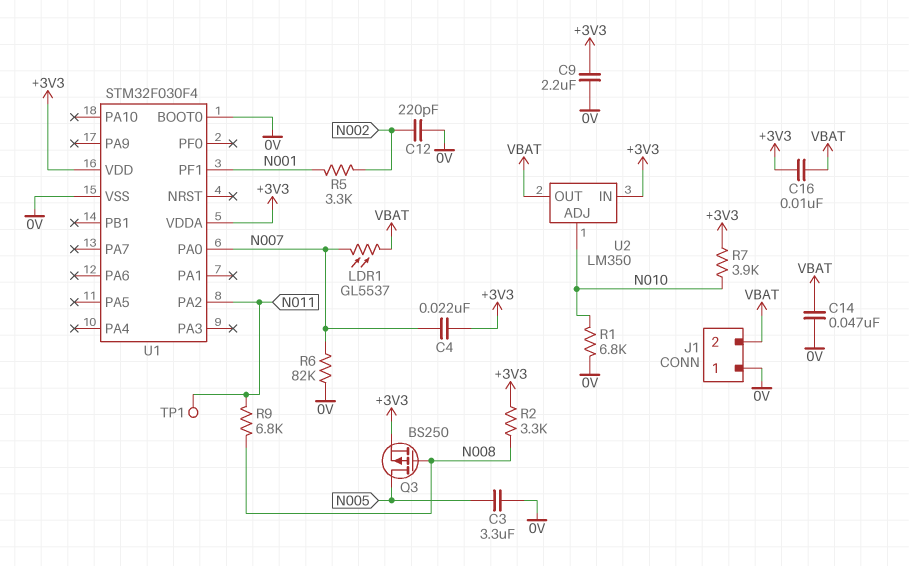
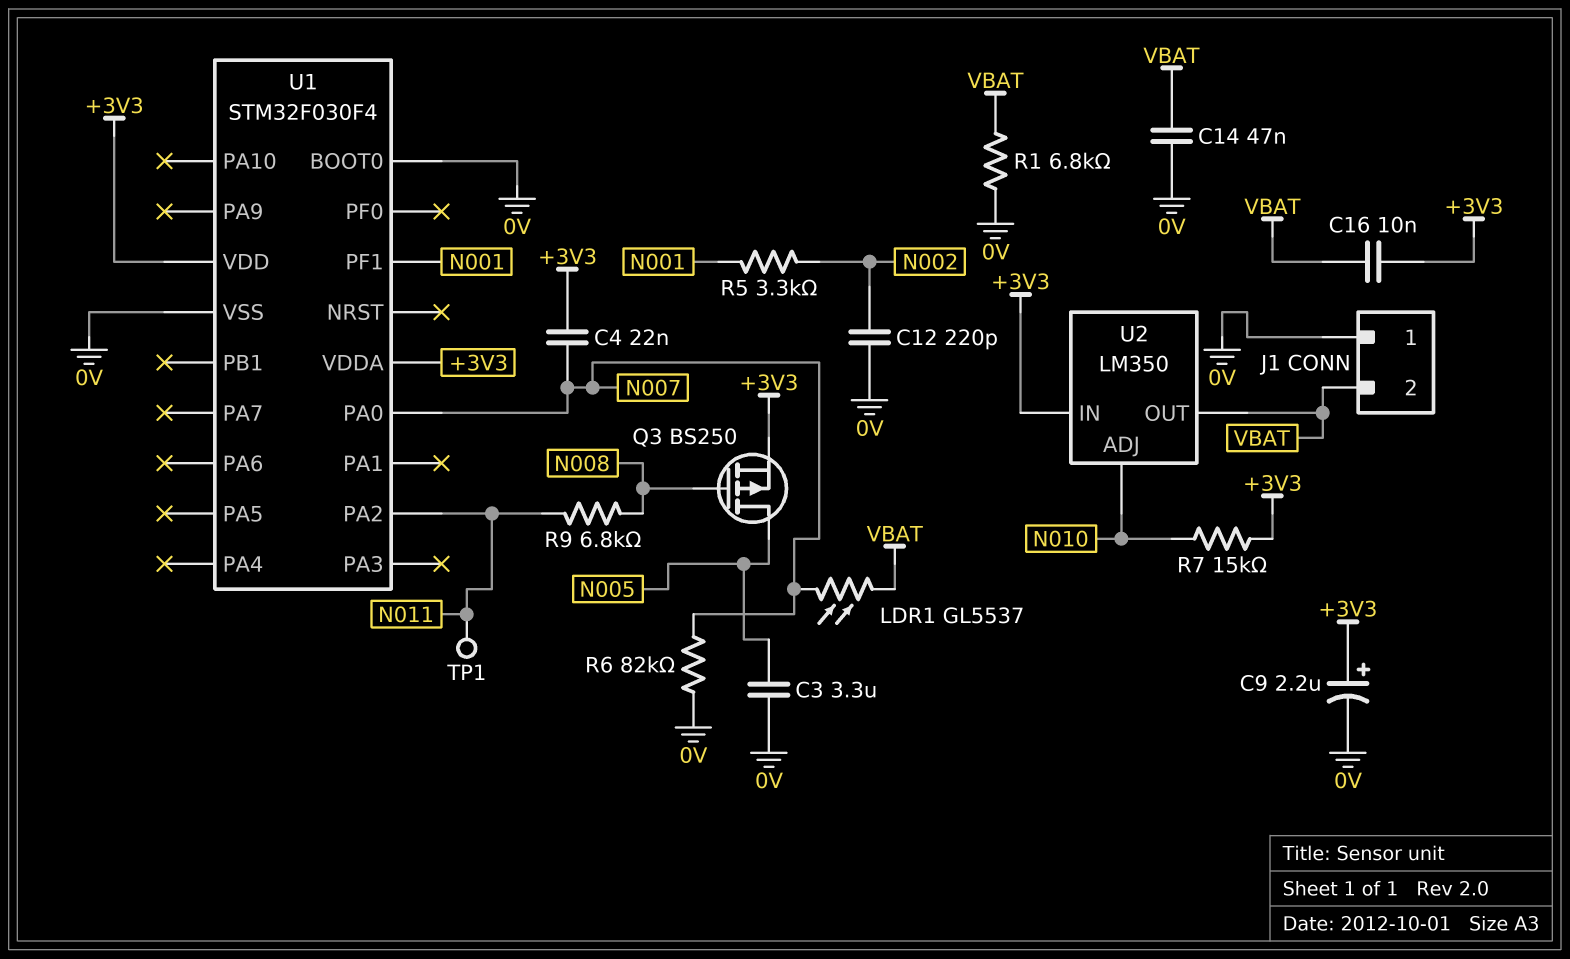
C9: 2.2uF (+3V3, 0V) -> 2.2uF (plus +3V3, minus 0V)
R1: 6.8k (0V, N010) -> 6.8k (0V, VBAT)
R2: 3.3k (+3V3, N008) -> none
R7: 3.9k (+3V3, N010) -> 15k (+3V3, N010)

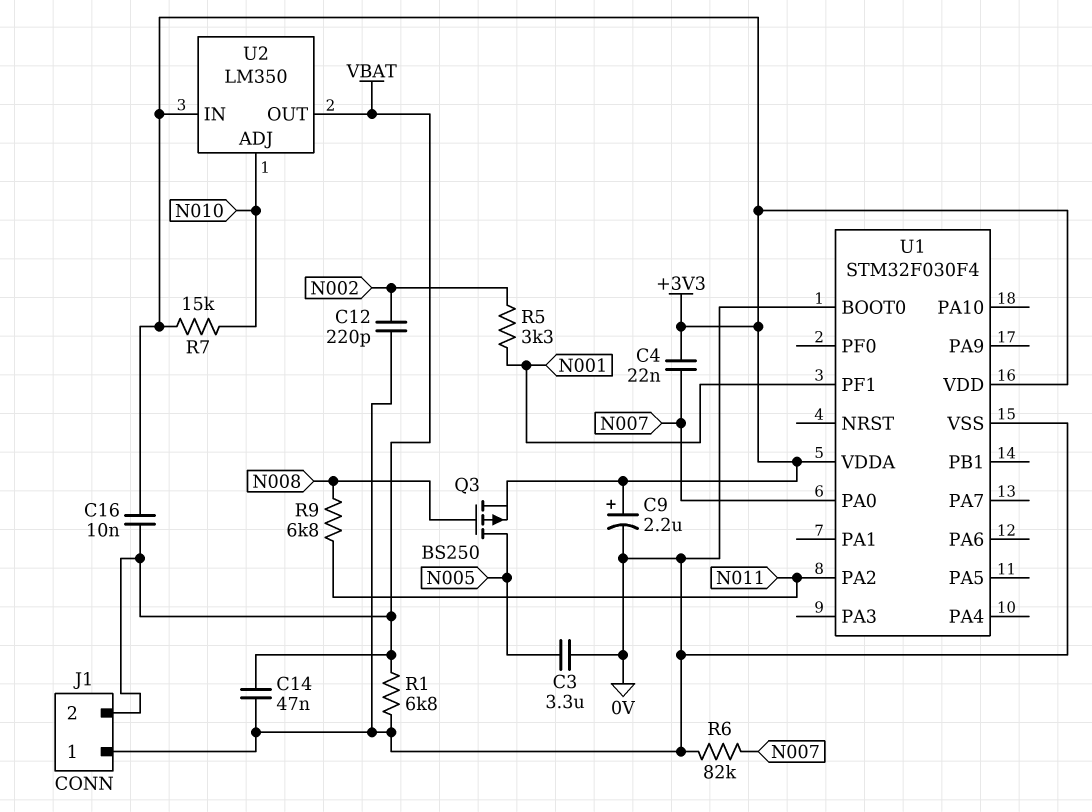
LDR1: GL5537 (N007, VBAT) -> none
TP1: test point (N011) -> none

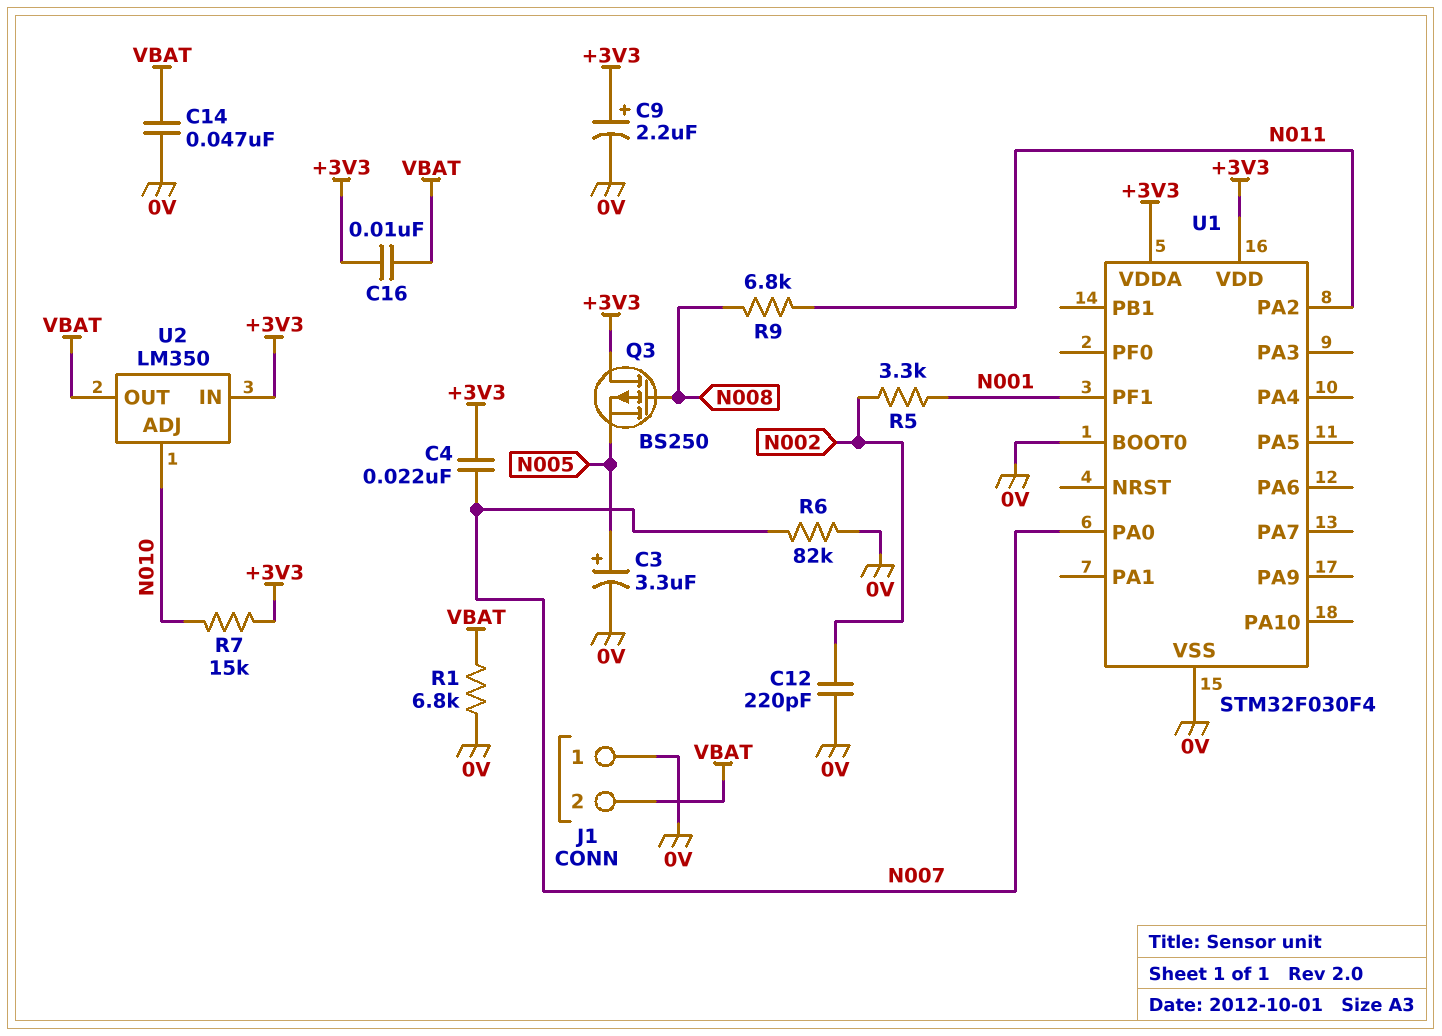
C3: 3.3uF (0V, N005) -> 3.3uF (plus N005, minus 0V)
Q3: PMOS BS250 (G N008, D N005, S +3V3) -> PMOS BS250 (G N008, D +3V3, S N005)

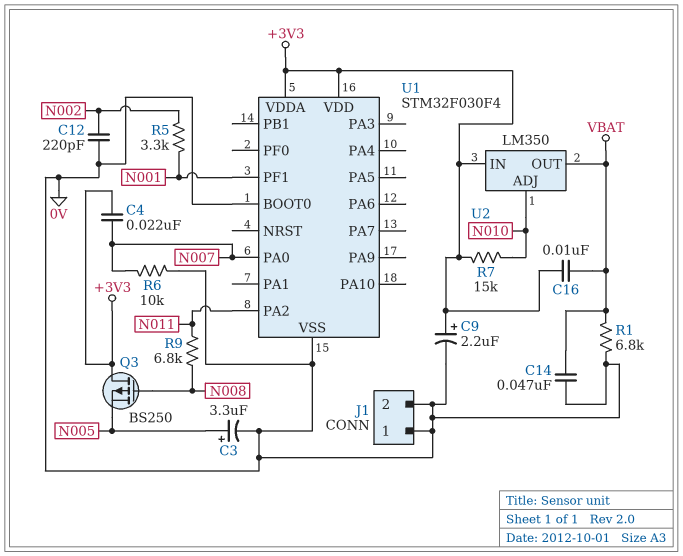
J1 pin 2: VBAT -> 0V
R6: 82k (0V, N007) -> 10k (0V, N007)

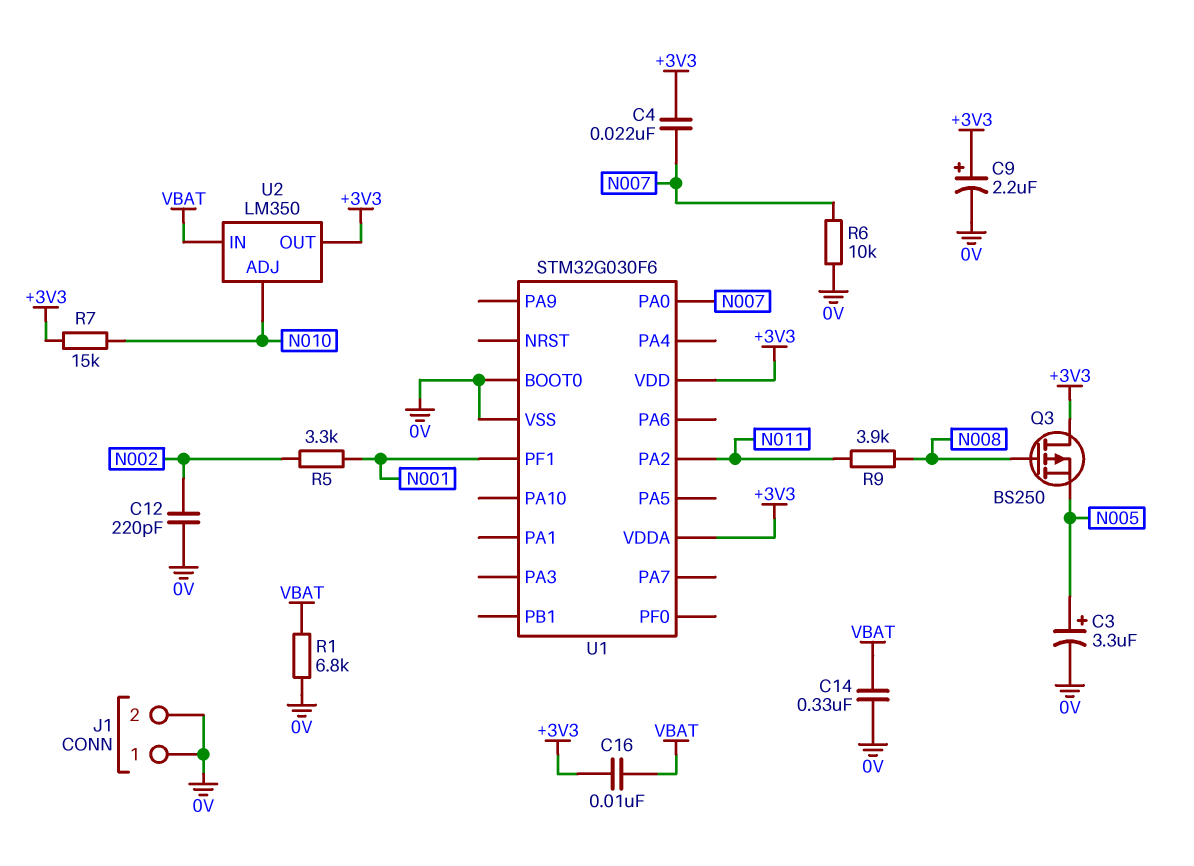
C14: 47nF (0V, VBAT) -> 330nF (0V, VBAT)
R9: 6.8k (N008, N011) -> 3.9k (N008, N011)
U1: STM32F030F4 -> STM32G030F6
U2 pin IN: +3V3 -> VBAT
U2 pin OUT: VBAT -> +3V3

